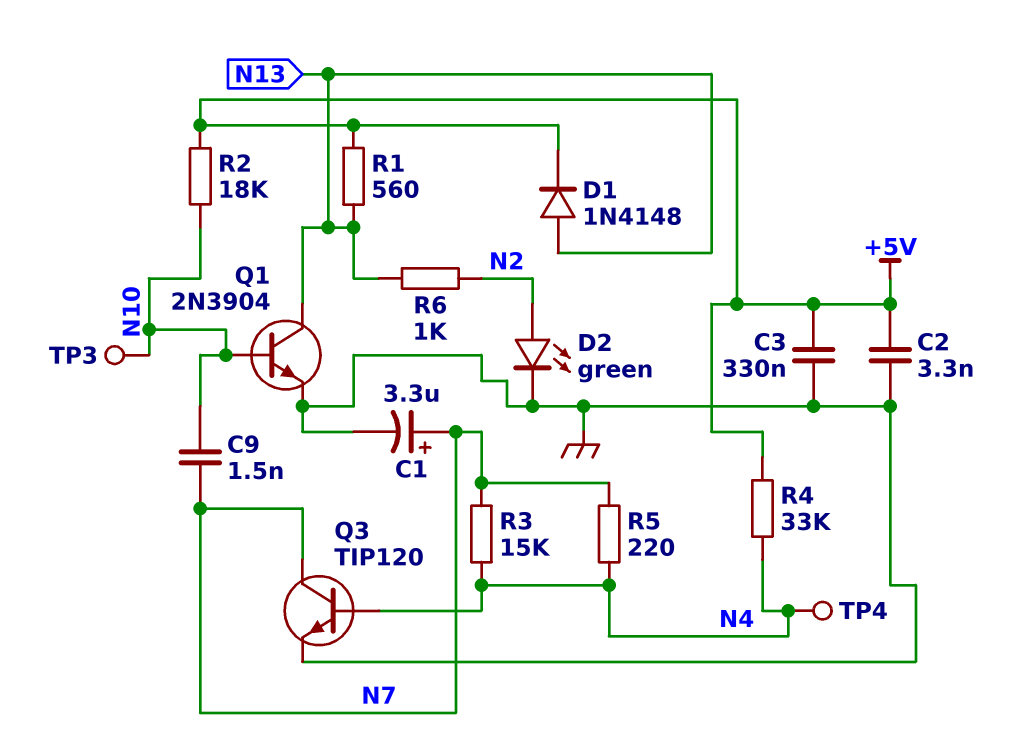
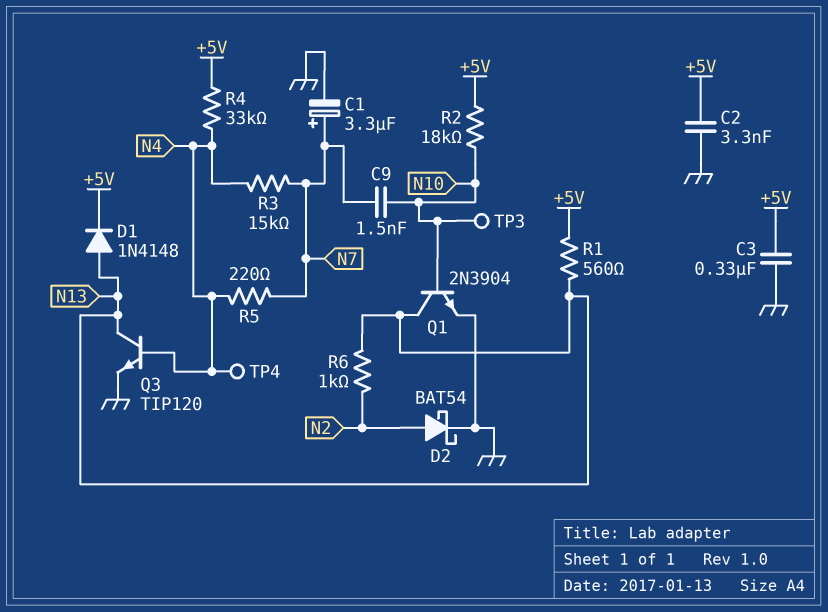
D2: LED green (A N2, K GND) -> schottky BAT54 (A N2, K GND)
Q3: NPN TIP120 (B N4, C N7, E GND) -> NPN TIP120 (B N4, C N13, E GND)

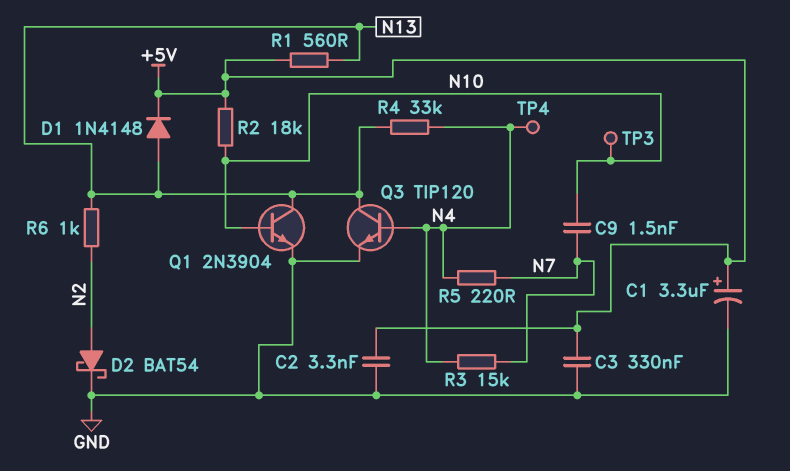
C1: 3.3uF (plus N7, minus GND) -> 3.3uF (plus +5V, minus GND)
R4: 33k (+5V, N4) -> 33k (N4, N13)

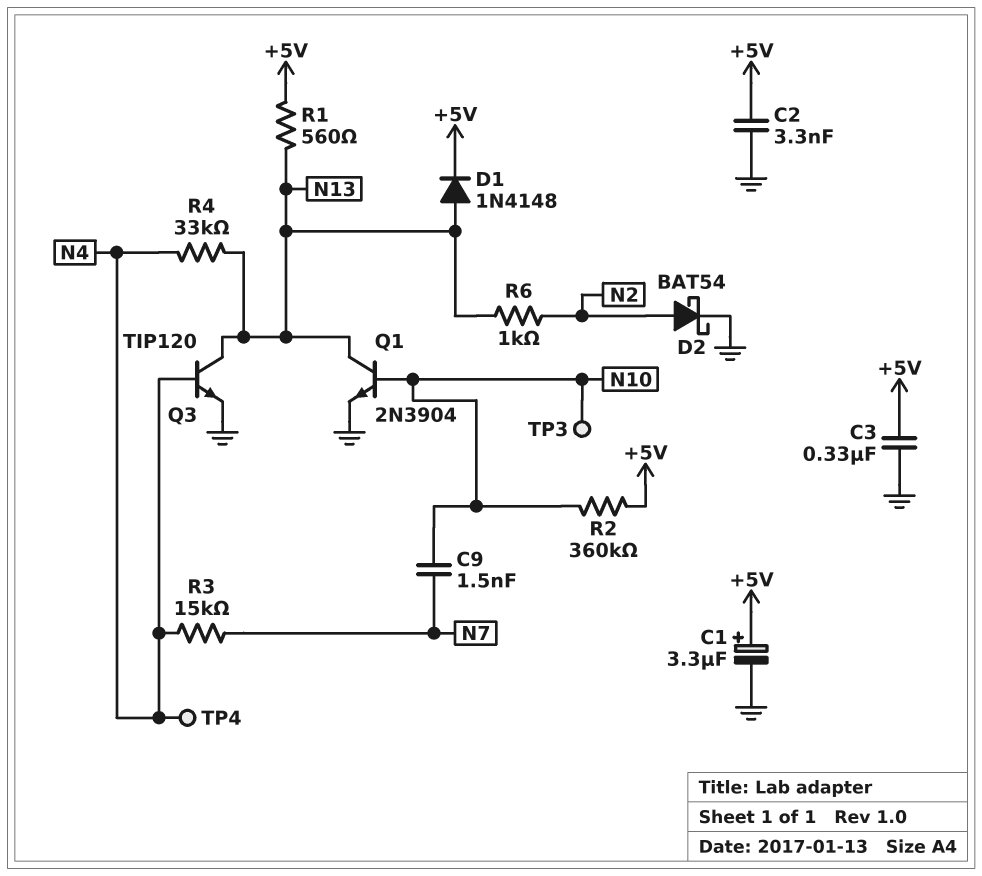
R2: 18k (+5V, N10) -> 360k (+5V, N10)
R5: 220 (N4, N7) -> none

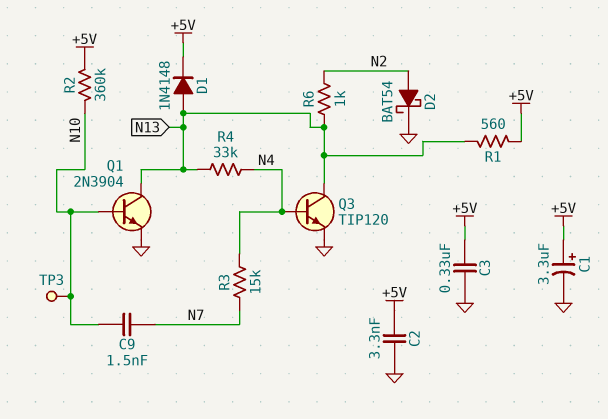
TP4: test point (N4) -> none

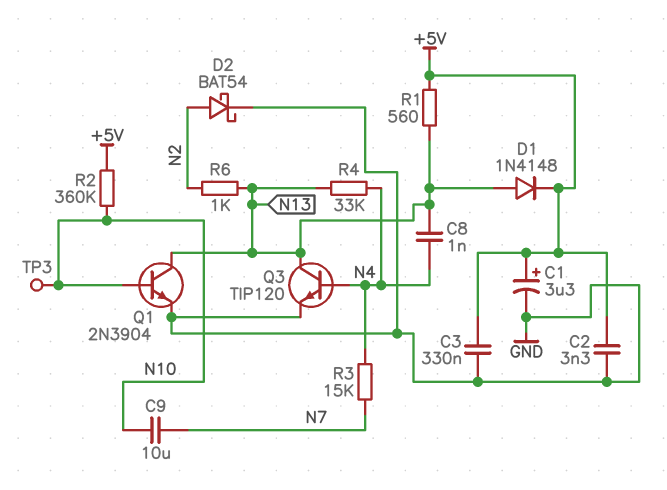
C8: none -> 1nF (N4, N13)
C9: 1.5nF (N7, N10) -> 10uF (N7, N10)

